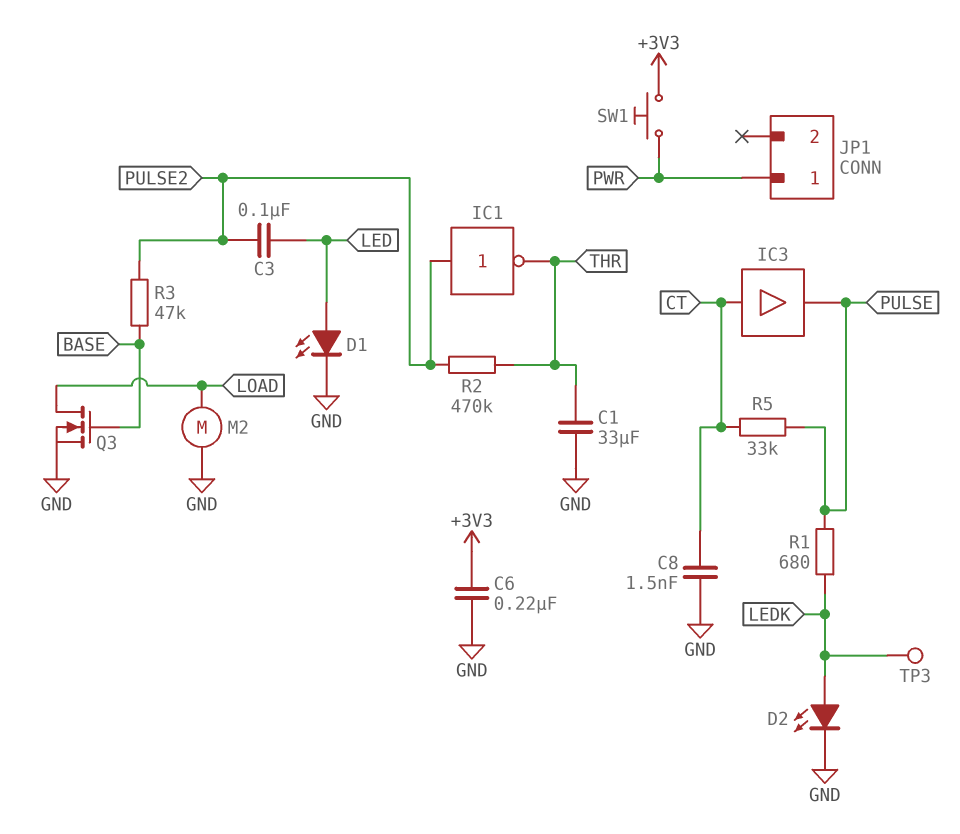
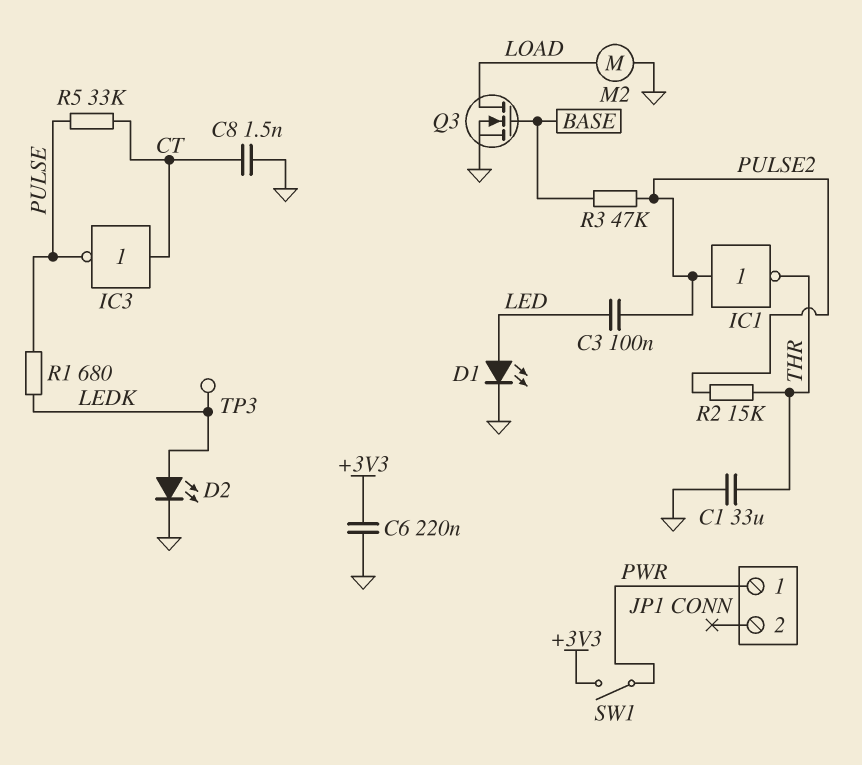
IC3: buffer (in CT, out PULSE) -> NOT (in CT, out PULSE)
R2: 470k (PULSE2, THR) -> 15k (PULSE2, THR)
SW1: button (+3V3, PWR) -> switch (+3V3, PWR)

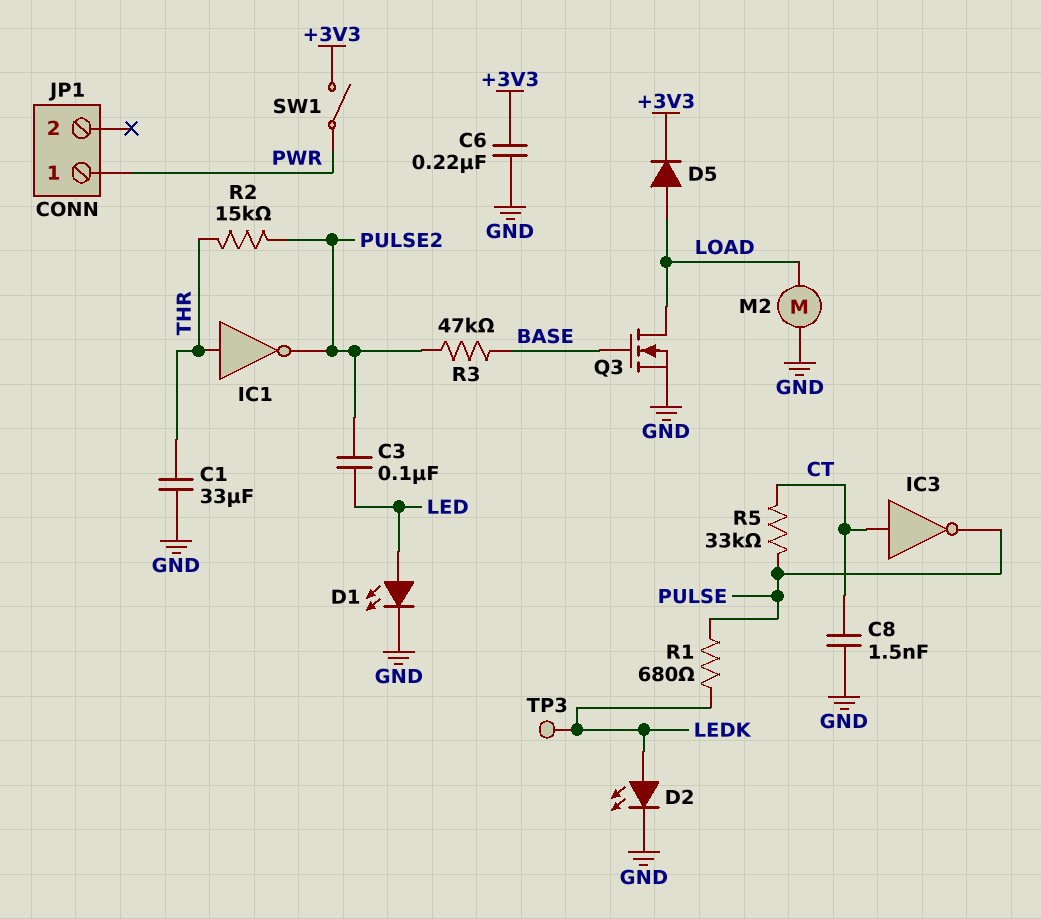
D5: none -> diode (A LOAD, K +3V3)
IC1: NOT (in PULSE2, out THR) -> NOT (in THR, out PULSE2)

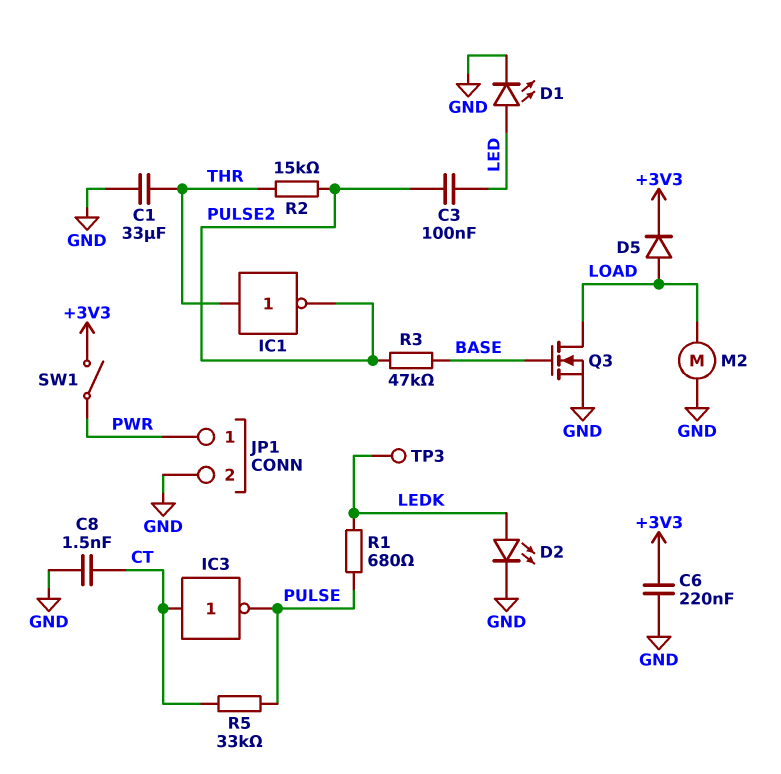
JP1 pin 2: none -> GND

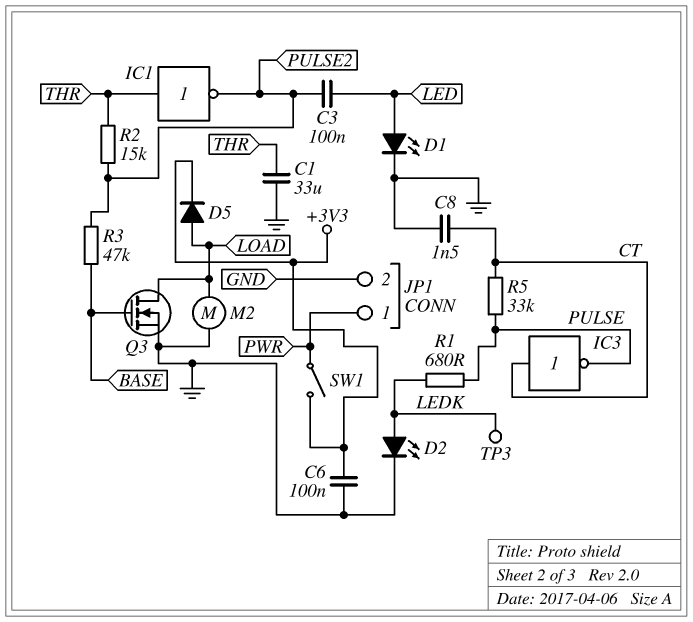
C6: 220nF (+3V3, GND) -> 100nF (+3V3, GND)

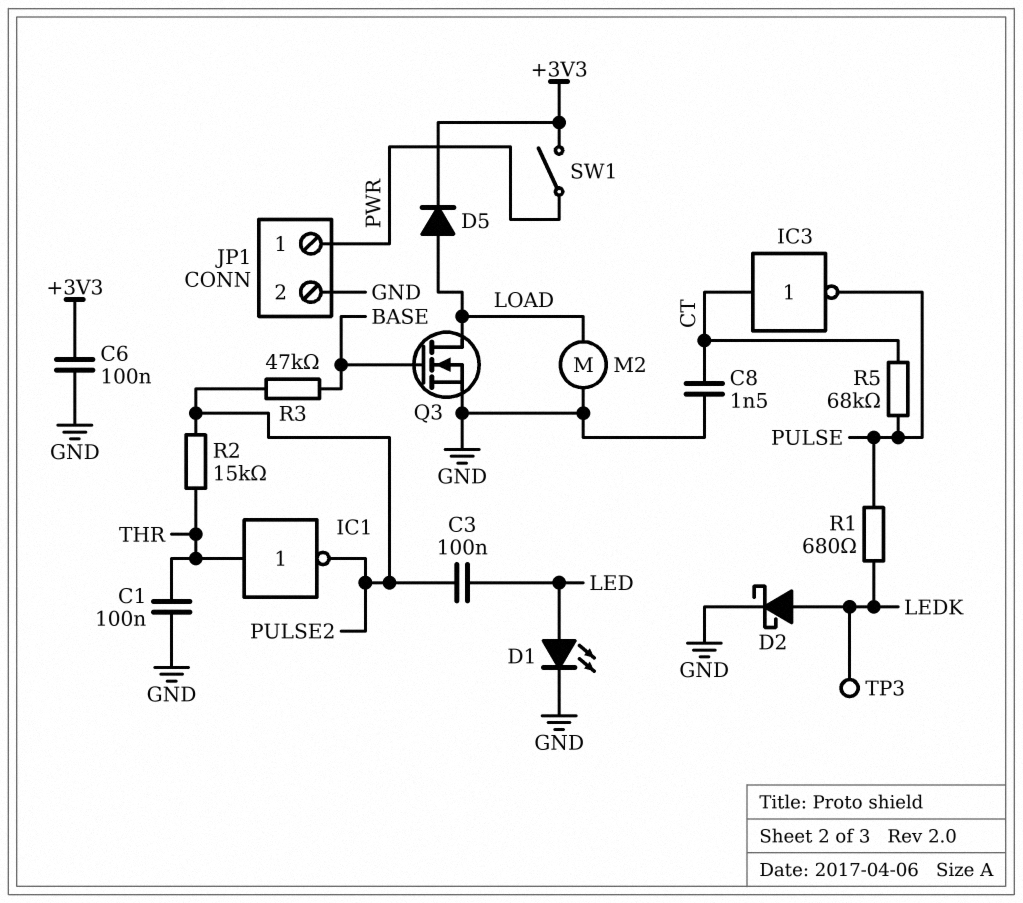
C1: 33uF (GND, THR) -> 100nF (GND, THR)
D2: LED (A LEDK, K GND) -> schottky (A LEDK, K GND)
R5: 33k (CT, PULSE) -> 68k (CT, PULSE)

